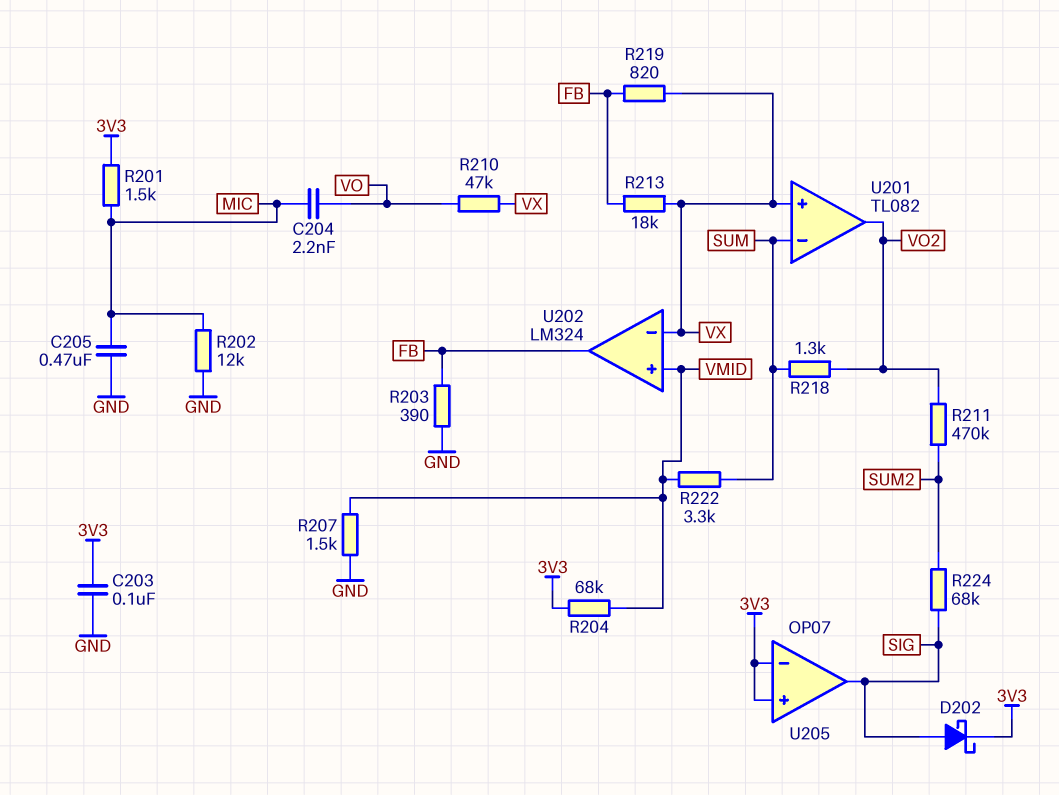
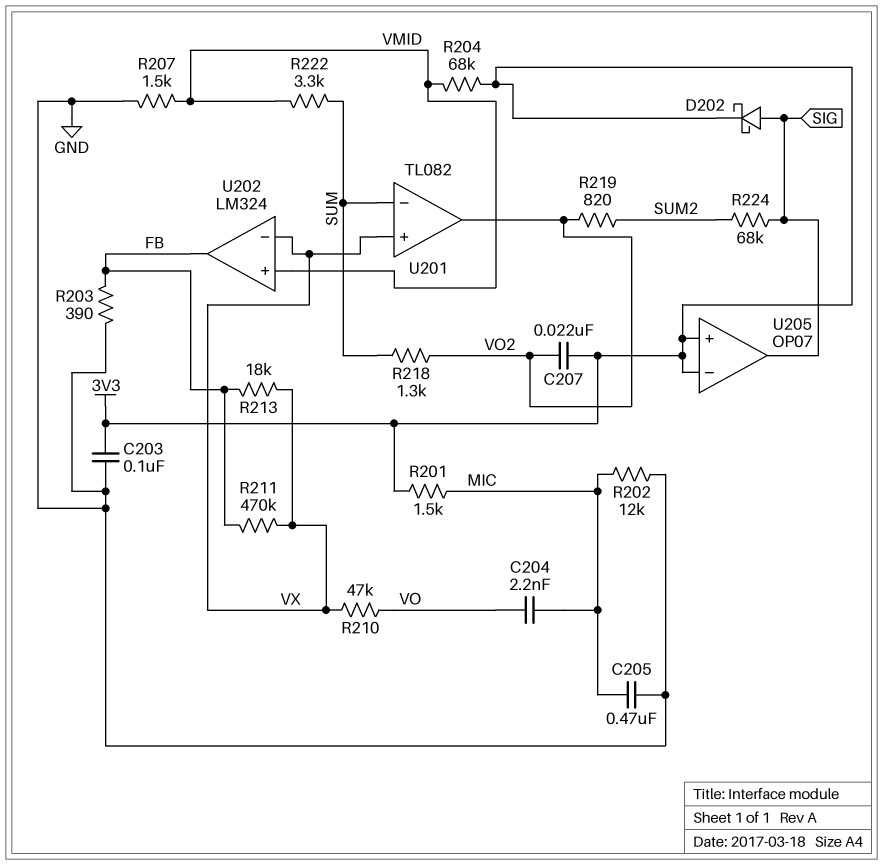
C207: none -> 22nF (3V3, VO2)
R211: 470k (SUM2, VO2) -> 470k (FB, VX)
R219: 820 (FB, VX) -> 820 (SUM2, VO2)

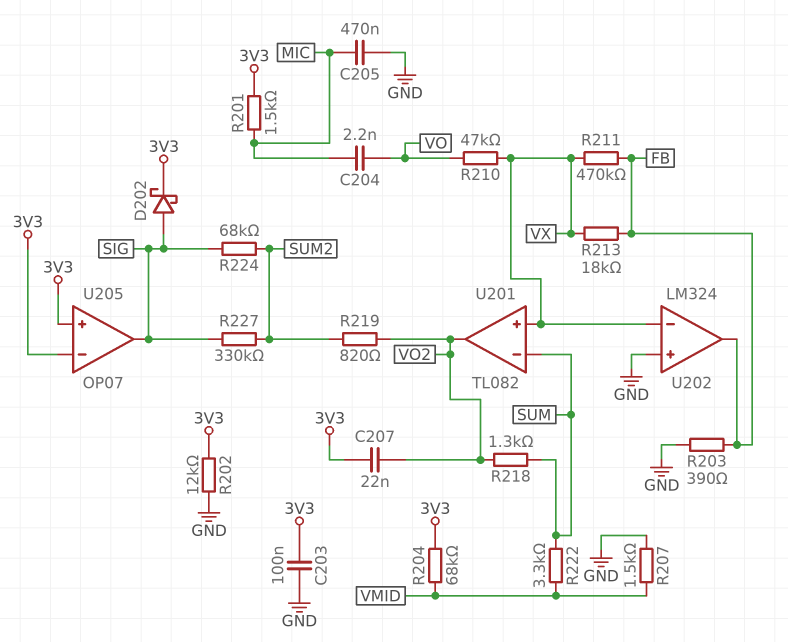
R202: 12k (GND, MIC) -> 12k (3V3, GND)
R227: none -> 330k (SIG, SUM2)
U202 pin in+: VMID -> GND

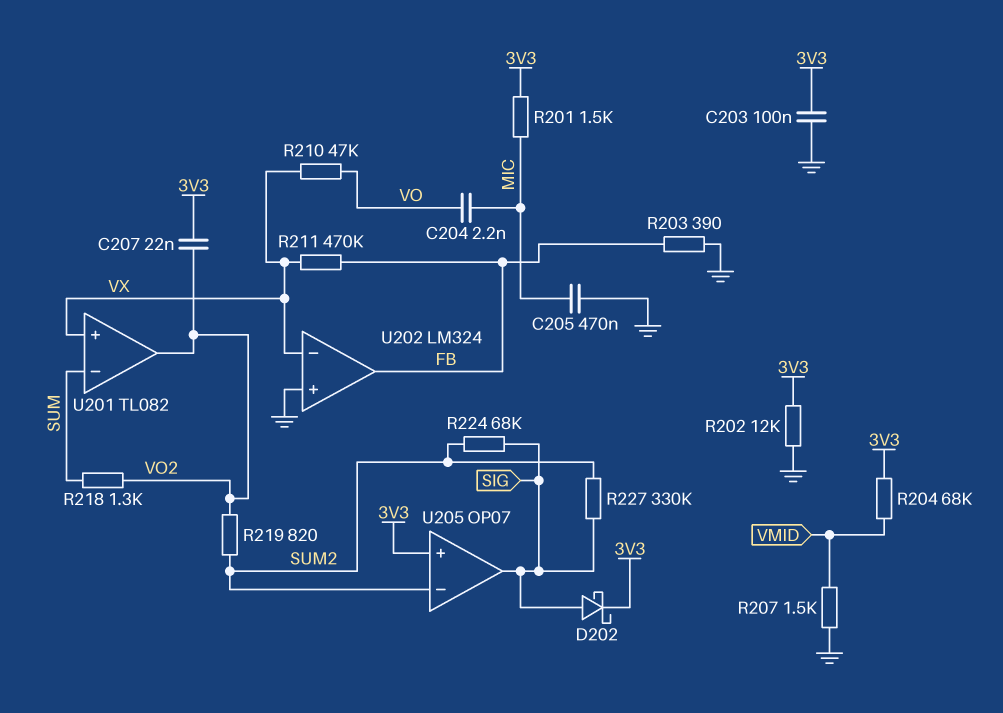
R213: 18k (FB, VX) -> none
R222: 3.3k (SUM, VMID) -> none
U205 pin in-: 3V3 -> SUM2

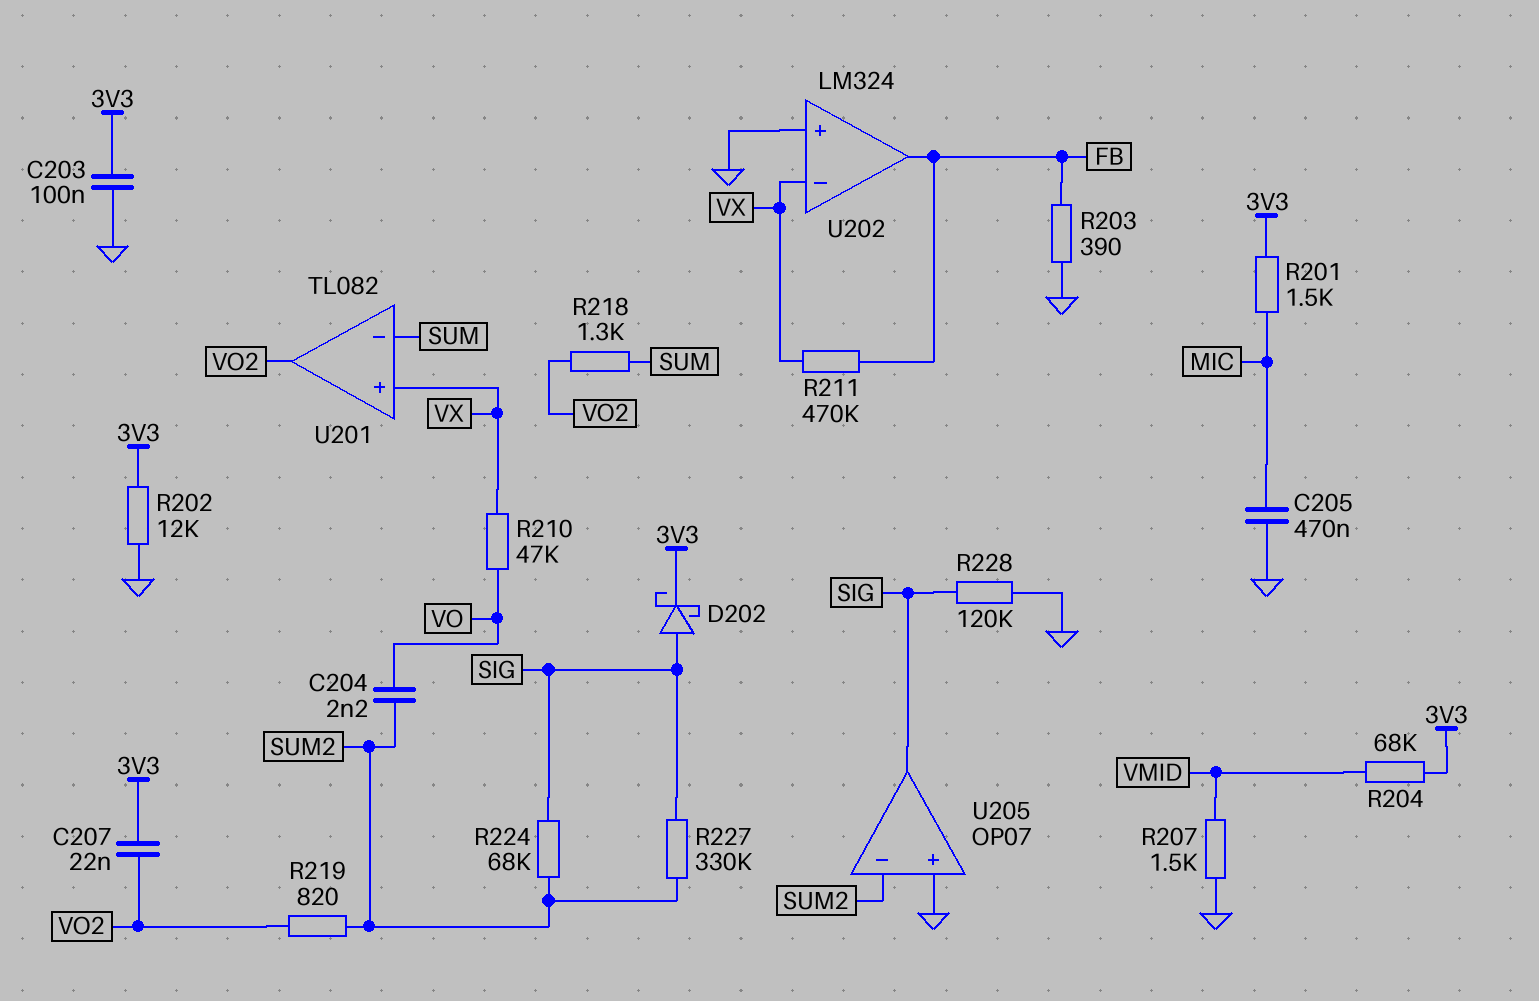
C204: 2.2nF (MIC, VO) -> 2.2nF (SUM2, VO)
R228: none -> 120k (GND, SIG)
U205 pin in+: 3V3 -> GND

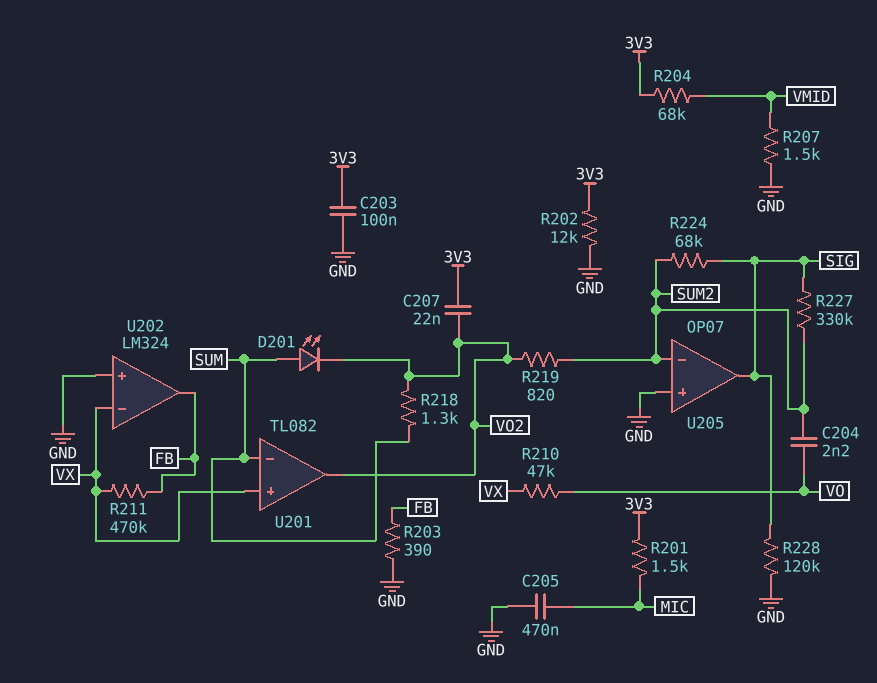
D201: none -> LED (A SUM, K VO2)
D202: schottky (A SIG, K 3V3) -> none

